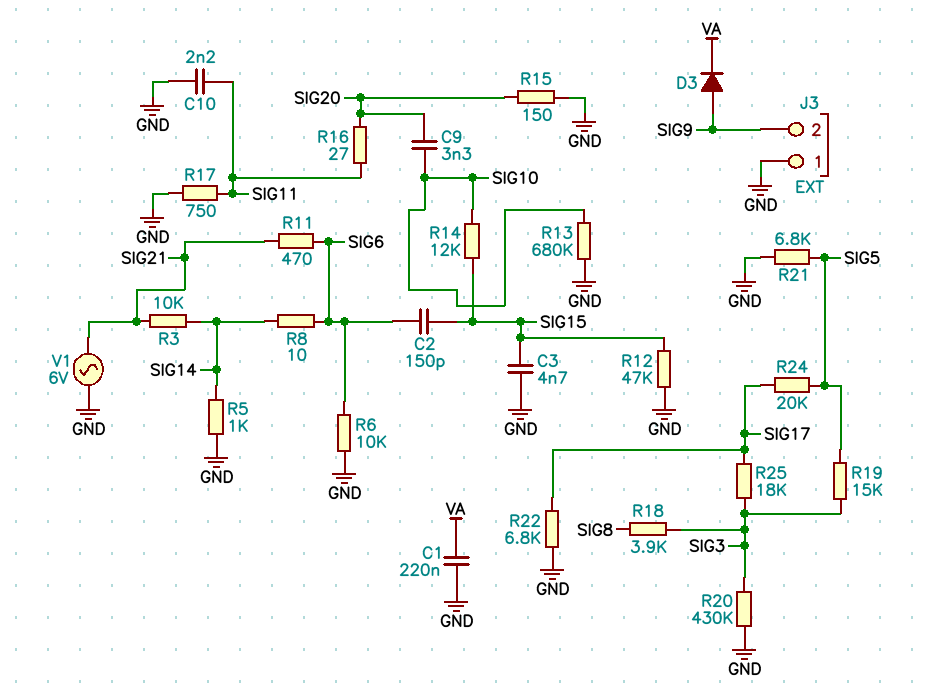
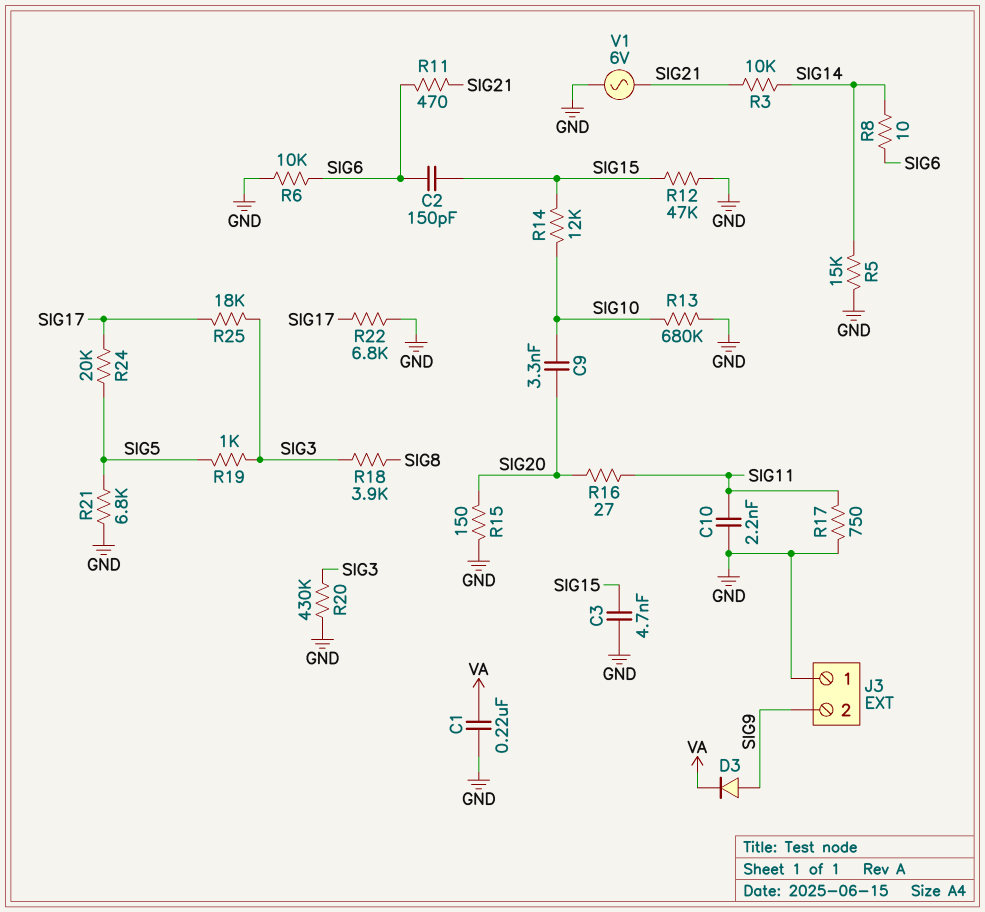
R5: 1k (GND, SIG14) -> 15k (GND, SIG14)
R19: 15k (SIG3, SIG5) -> 1k (SIG3, SIG5)

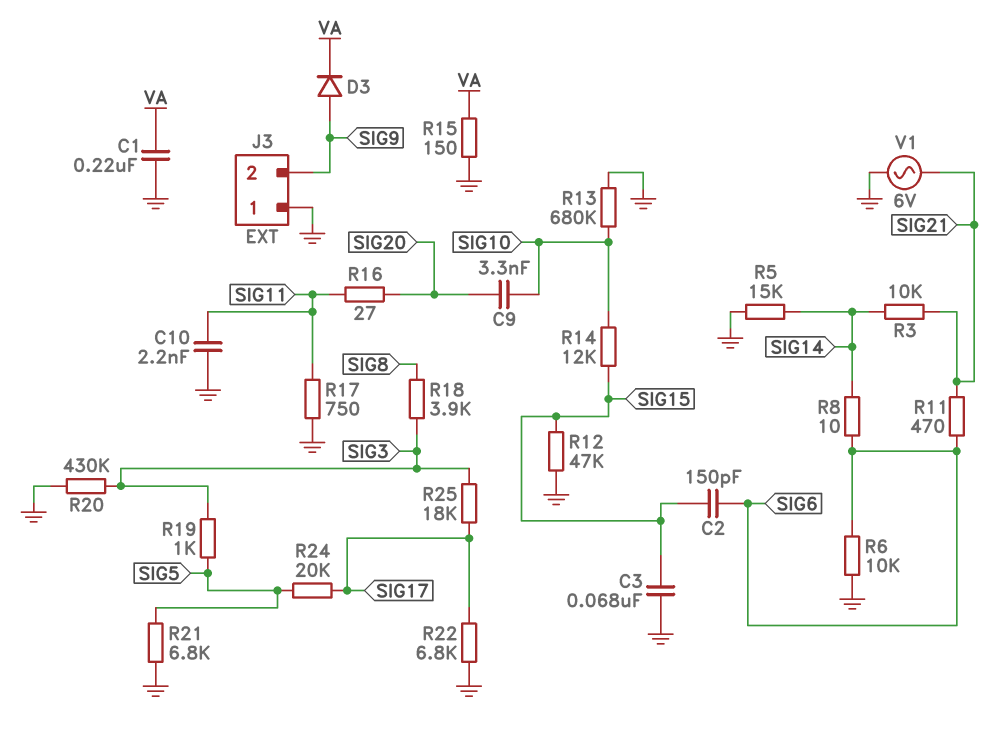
C3: 4.7nF (GND, SIG15) -> 68nF (GND, SIG15)
R15: 150 (GND, SIG20) -> 150 (GND, VA)

